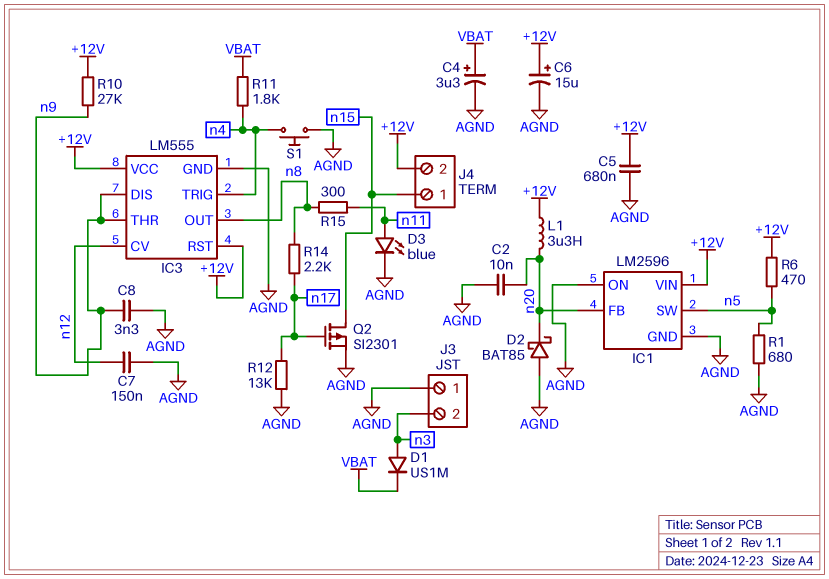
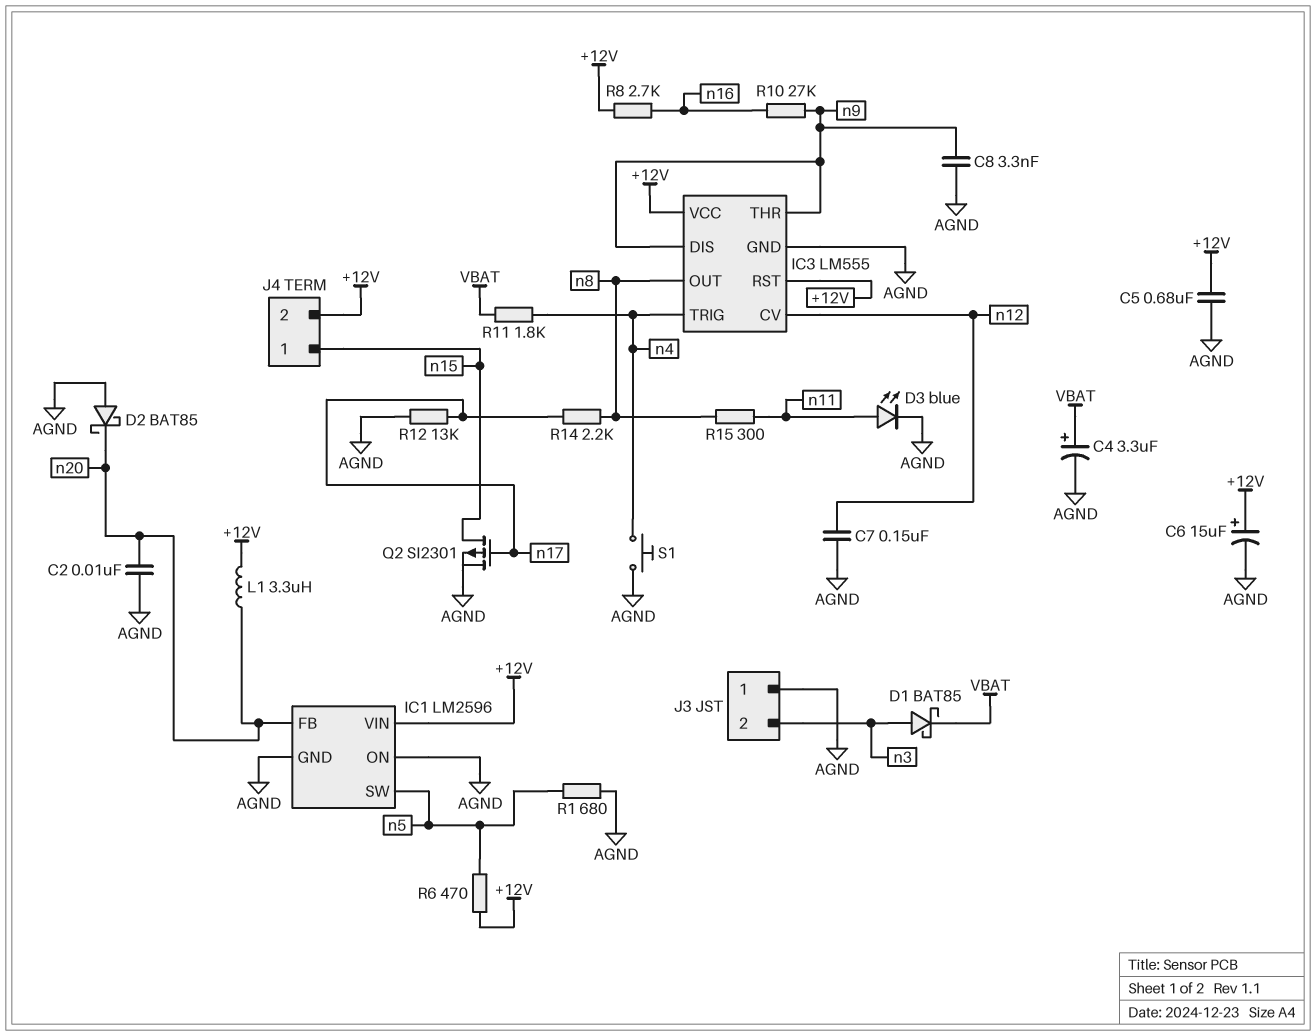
D1: diode US1M (A n3, K VBAT) -> schottky BAT85 (A n3, K VBAT)
R8: none -> 2.7k (+12V, n16)
R10: 27k (+12V, n9) -> 27k (n9, n16)

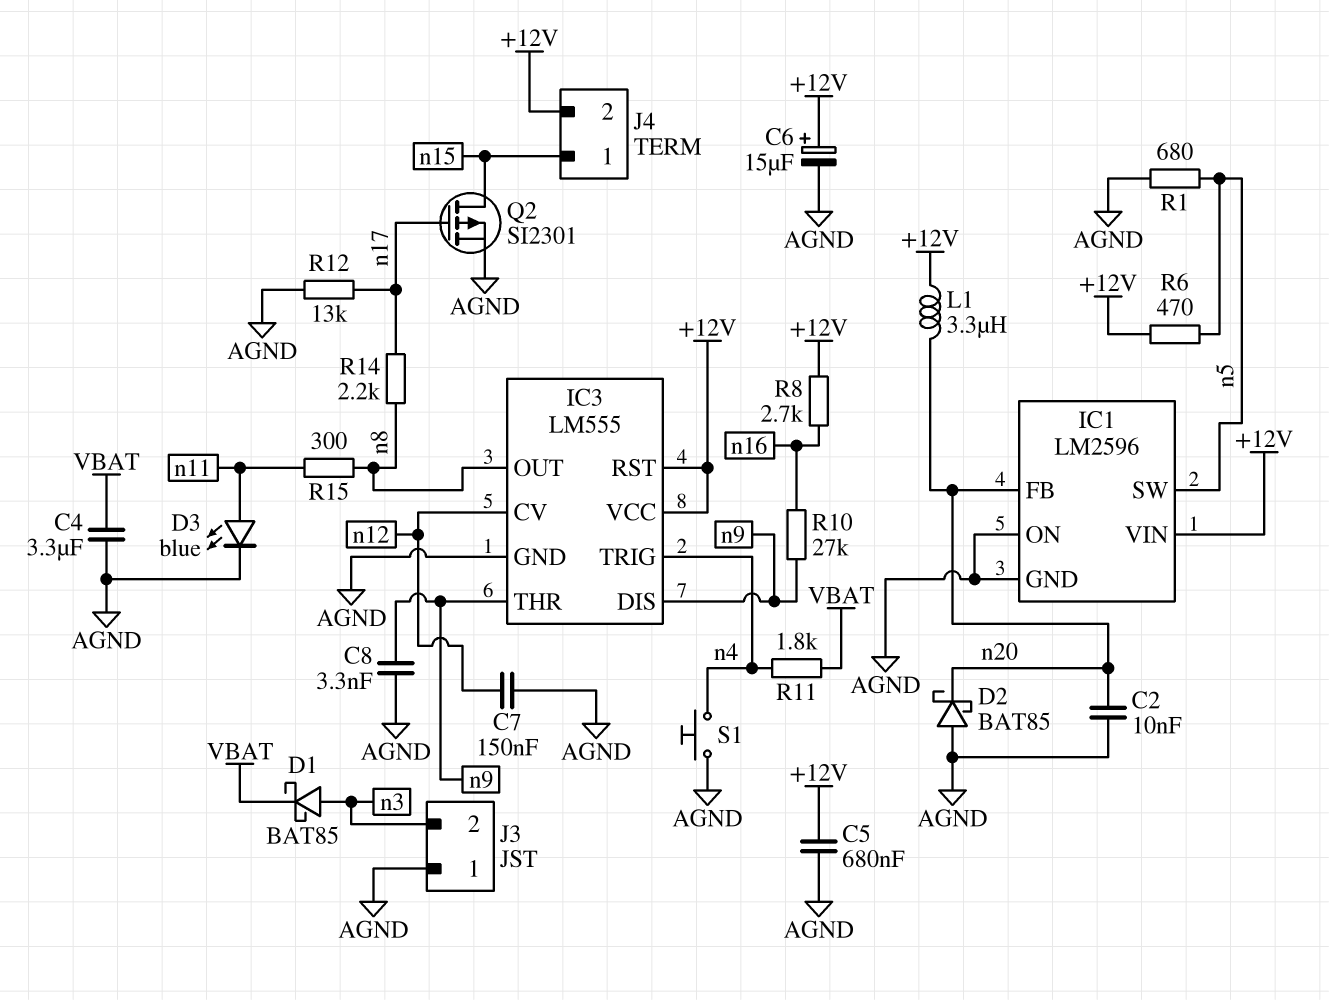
C4: 3.3uF (plus VBAT, minus AGND) -> 3.3uF (AGND, VBAT)

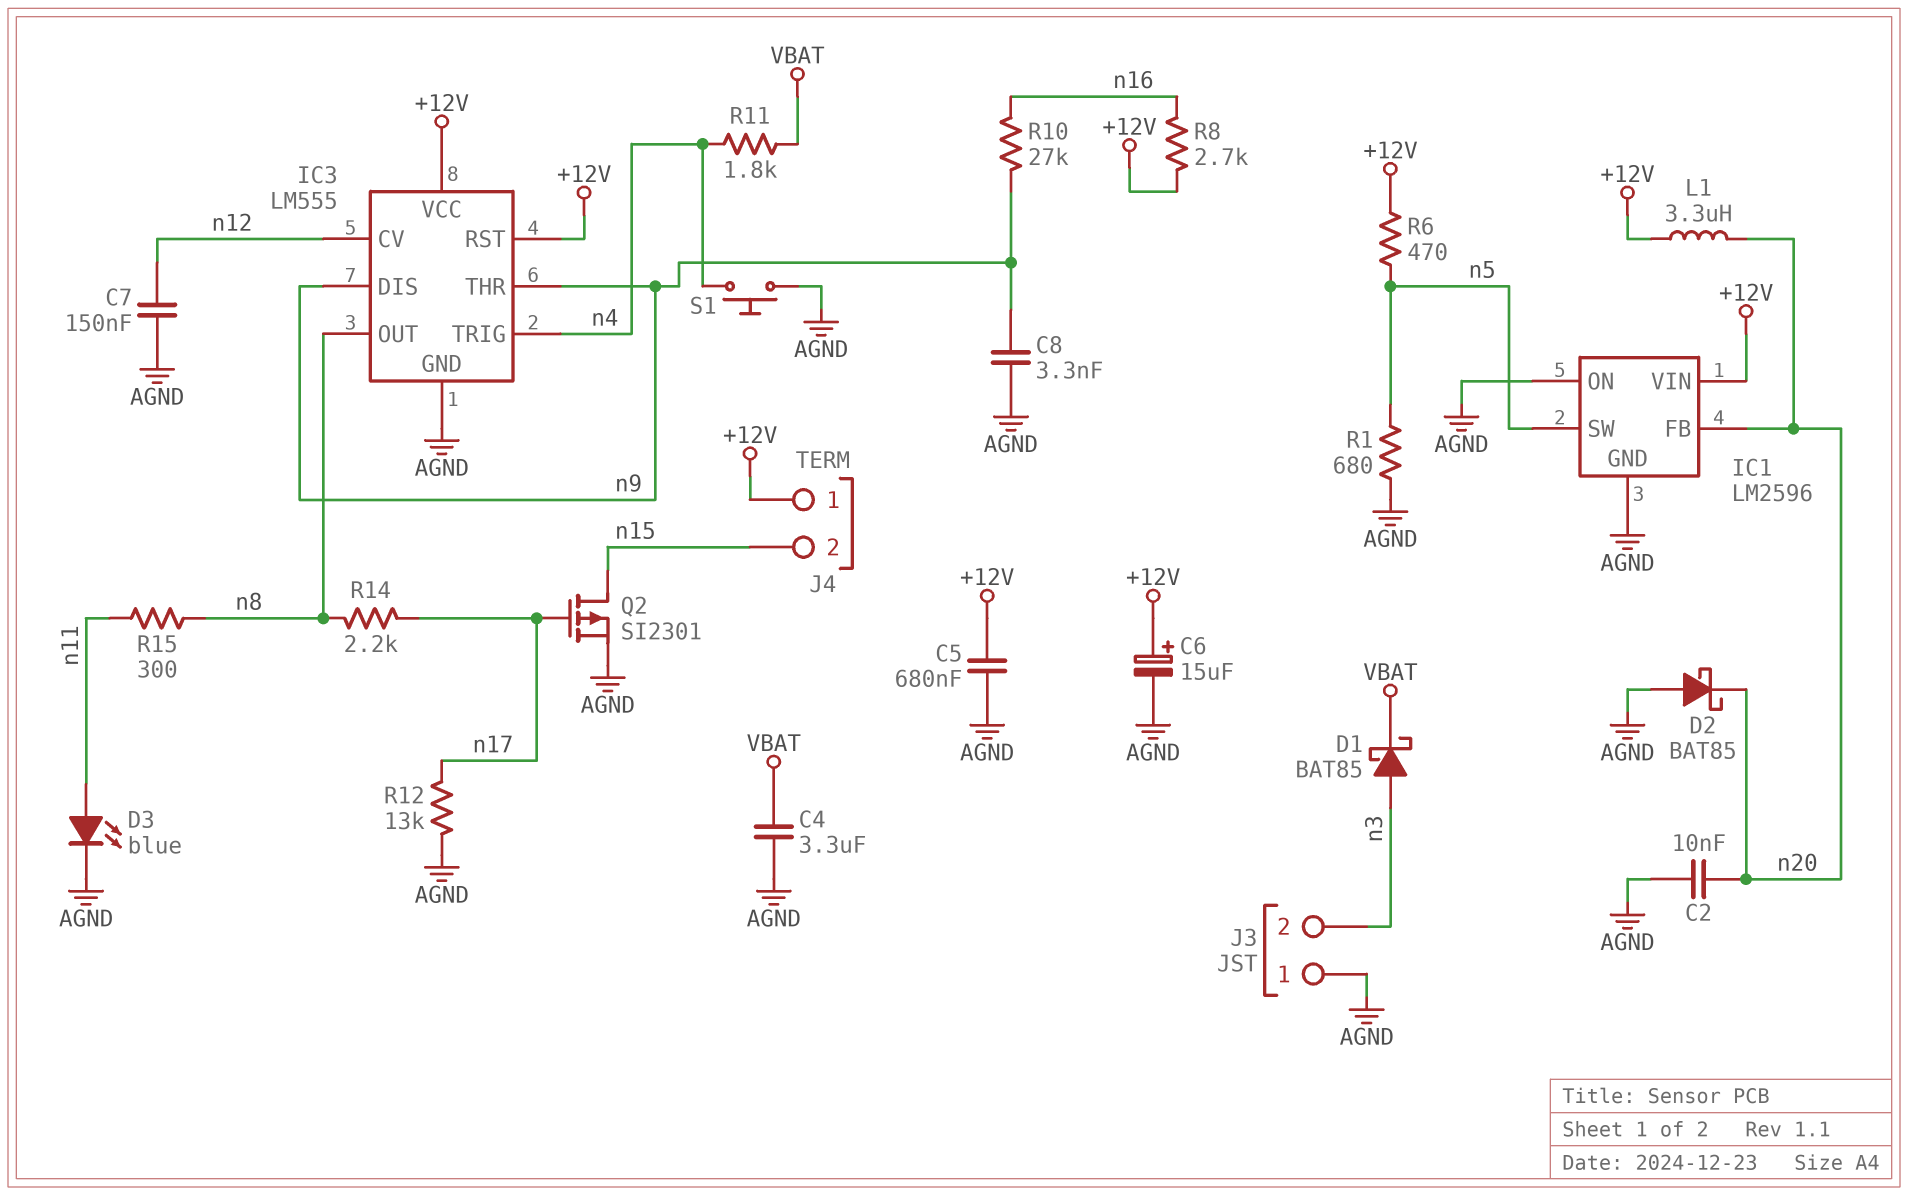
J4 pin 1: n15 -> +12V
J4 pin 2: +12V -> n15

